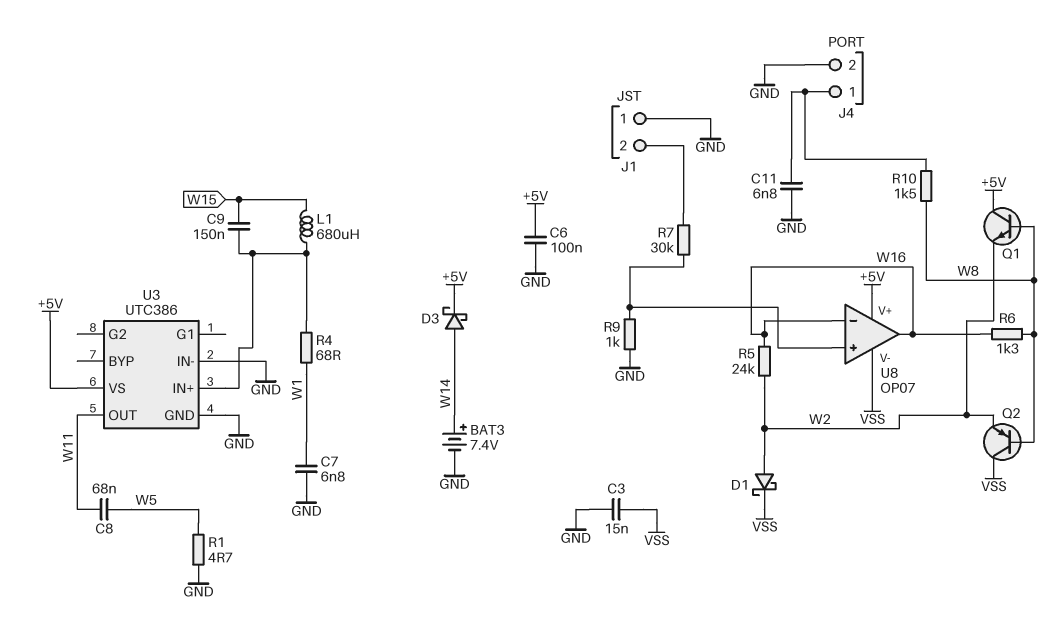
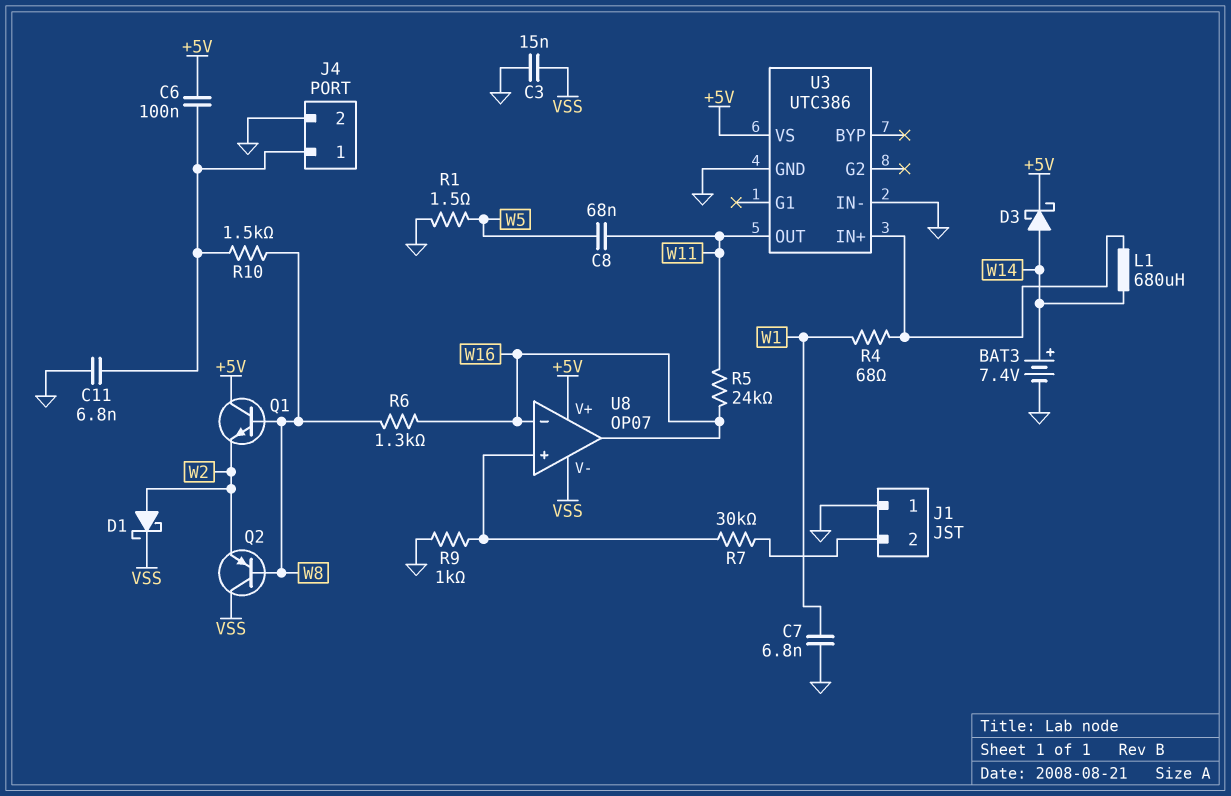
C6: 100nF (+5V, GND) -> 100nF (+5V, J4/1)
C9: 150nF (U3/IN+, W15) -> none
L1: 680uH (U3/IN+, W15) -> 680uH (U3/IN+, W14)
R1: 4.7 (GND, W5) -> 1.5 (GND, W5)
R5: 24k (W2, W16) -> 24k (W11, W16)

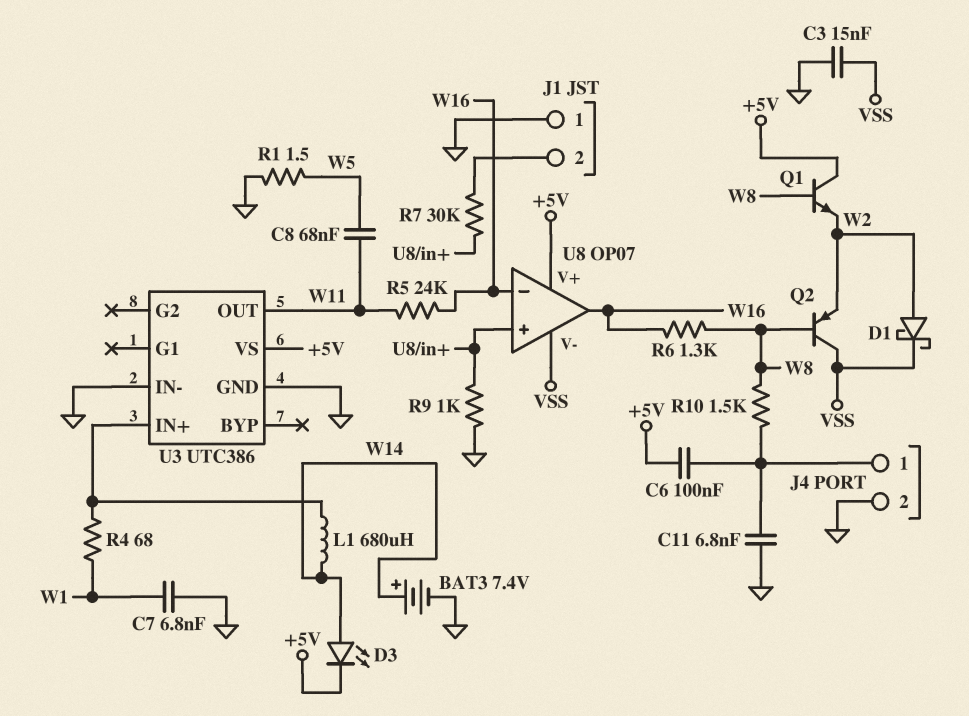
D3: schottky (A W14, K +5V) -> LED (A W14, K +5V)

